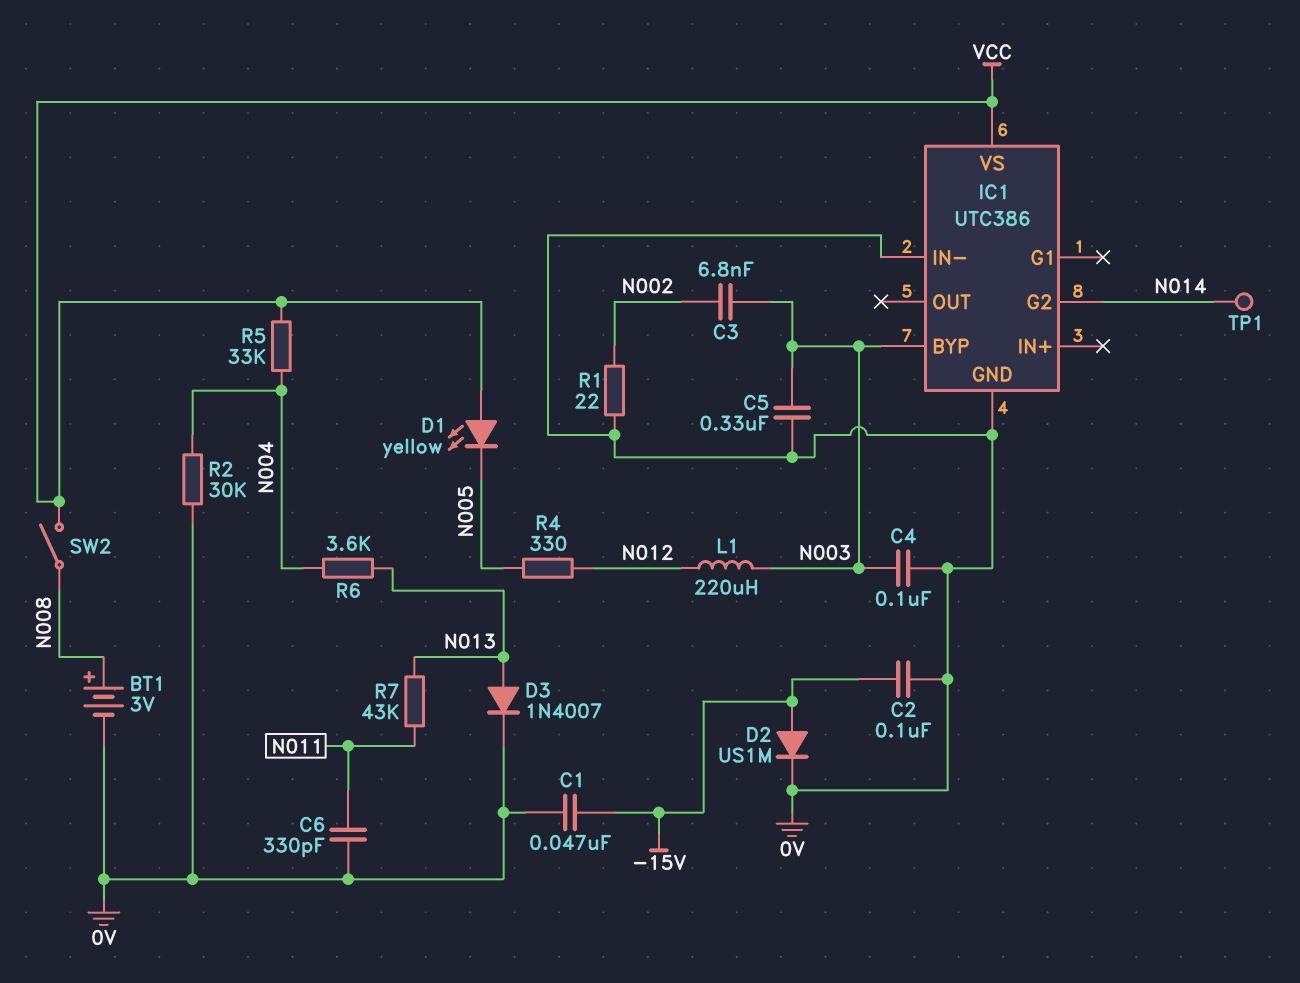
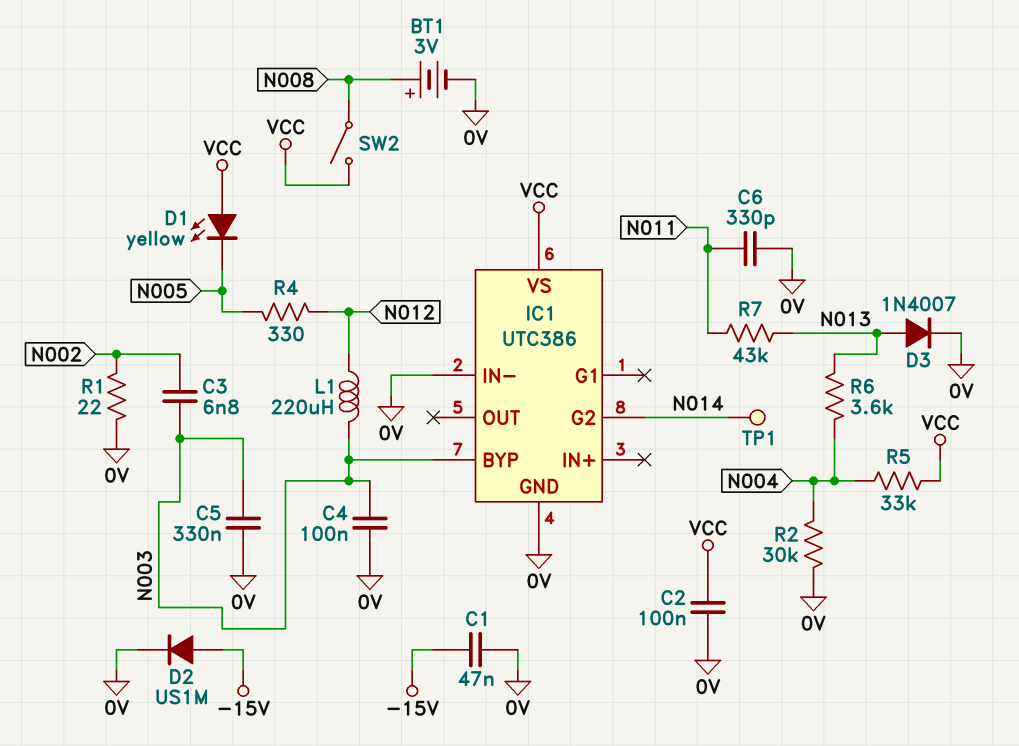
C2: 100nF (-15V, 0V) -> 100nF (0V, VCC)

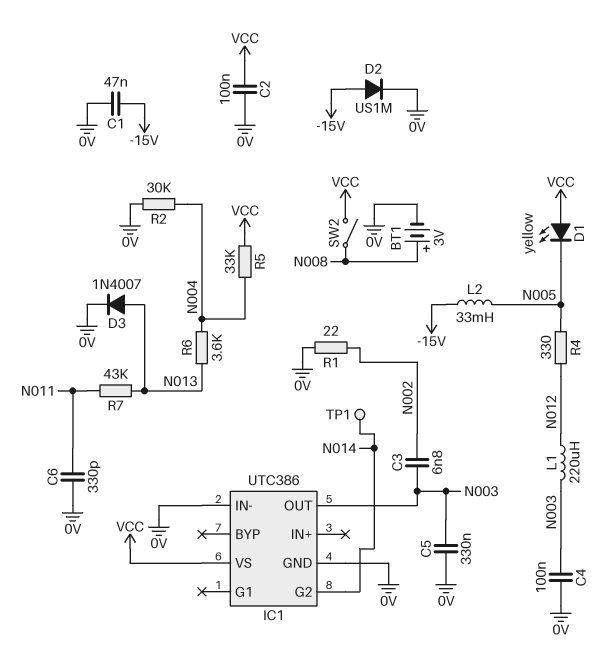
IC1 pin BYP: N003 -> none
IC1 pin OUT: none -> N003
L2: none -> 33mH (-15V, N005)

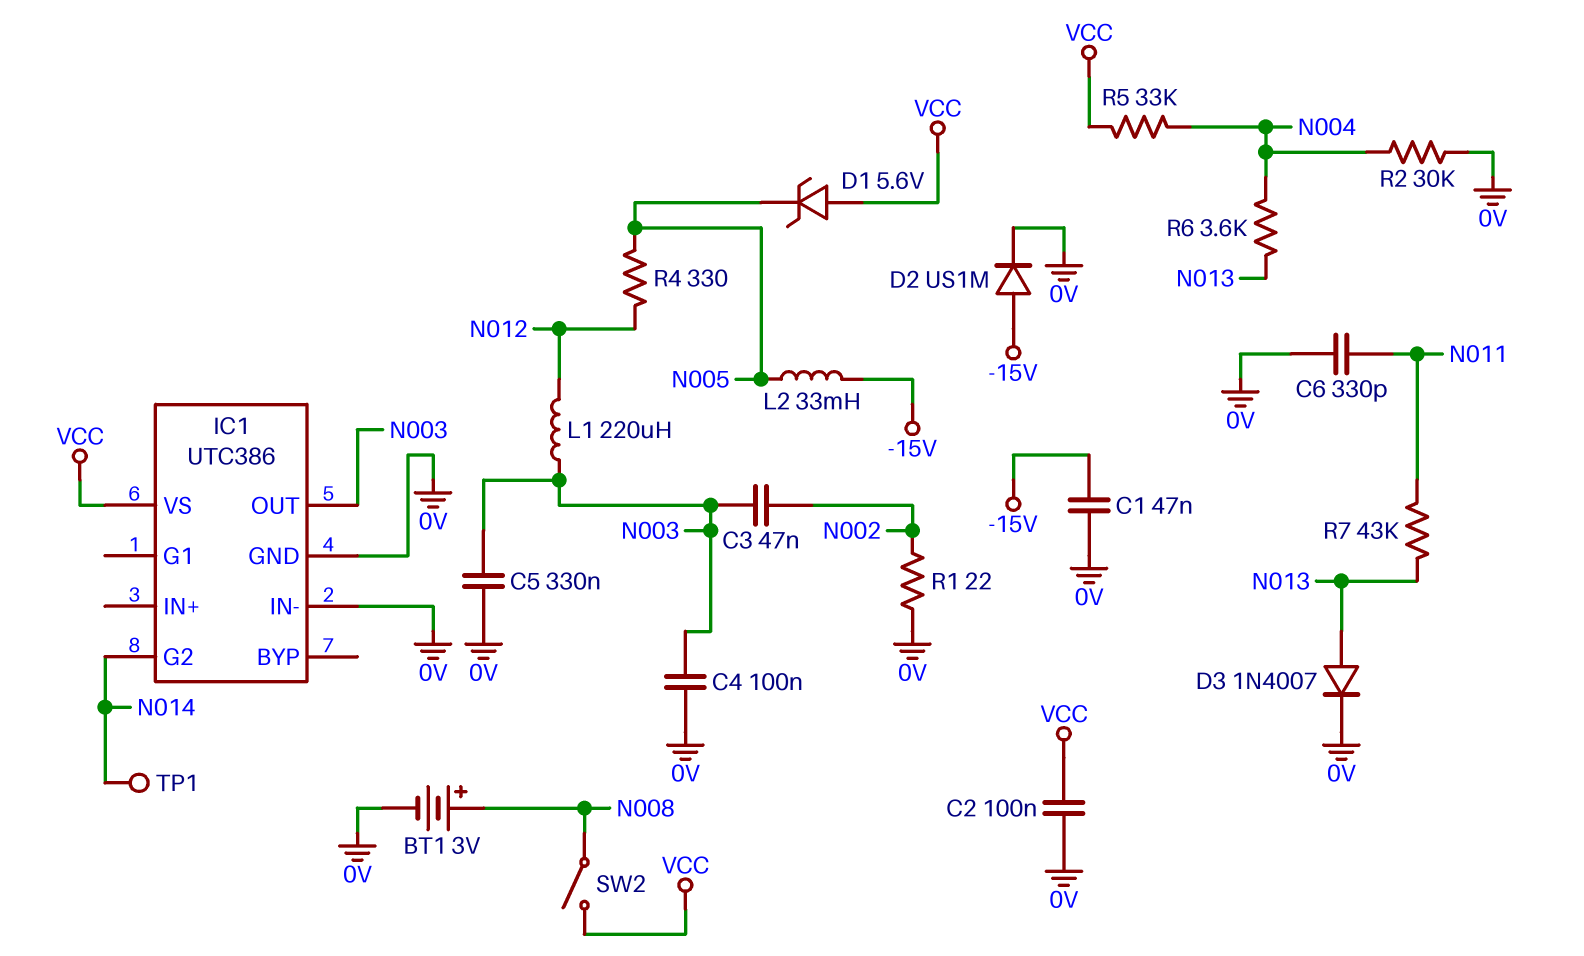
C3: 6.8nF (N002, N003) -> 47nF (N002, N003)
D1: LED yellow (A VCC, K N005) -> zener 5.6V (A VCC, K N005)

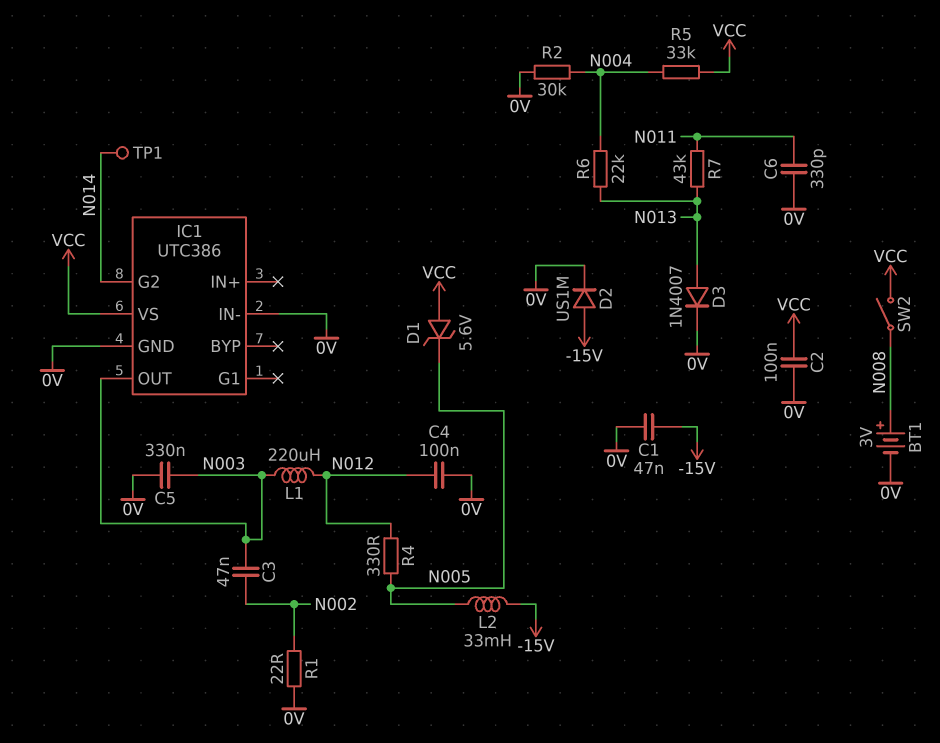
C4: 100nF (0V, N003) -> 100nF (0V, N012)
R6: 3.6k (N004, N013) -> 22k (N004, N013)

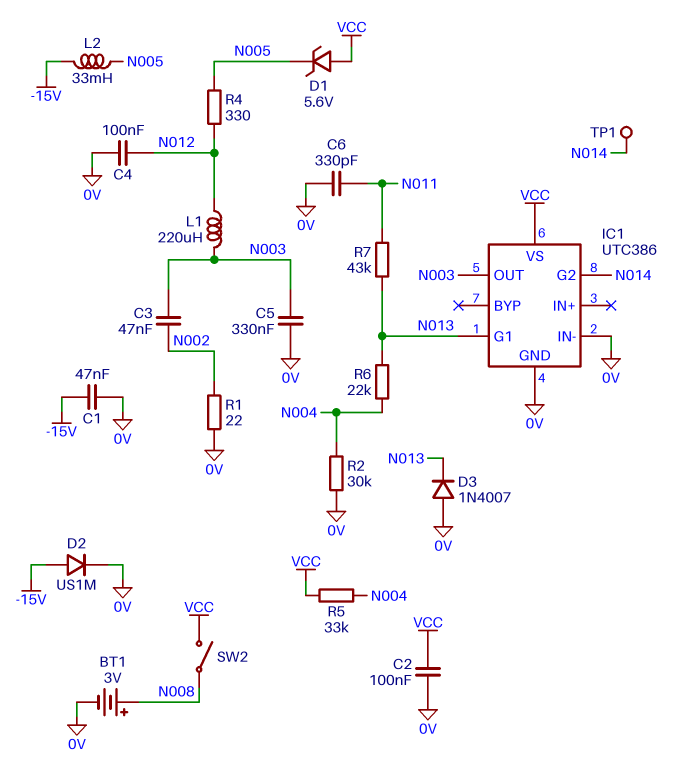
D3: diode 1N4007 (A N013, K 0V) -> diode 1N4007 (A 0V, K N013)
IC1 pin G1: none -> N013

